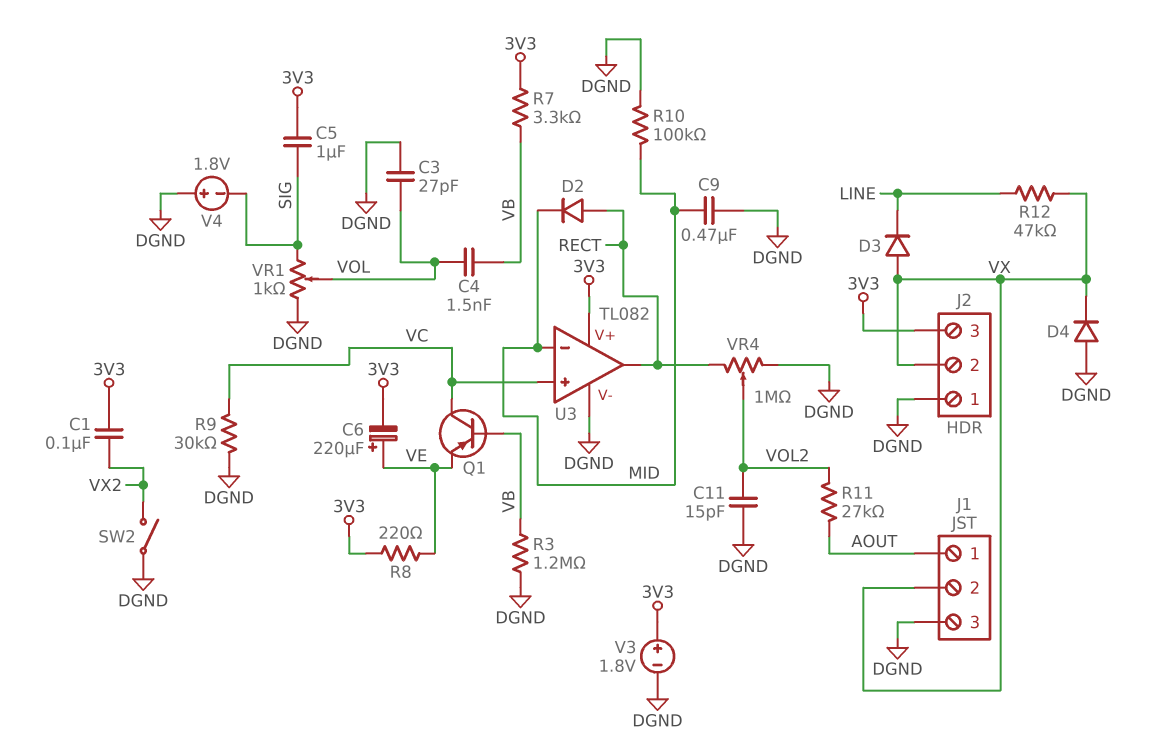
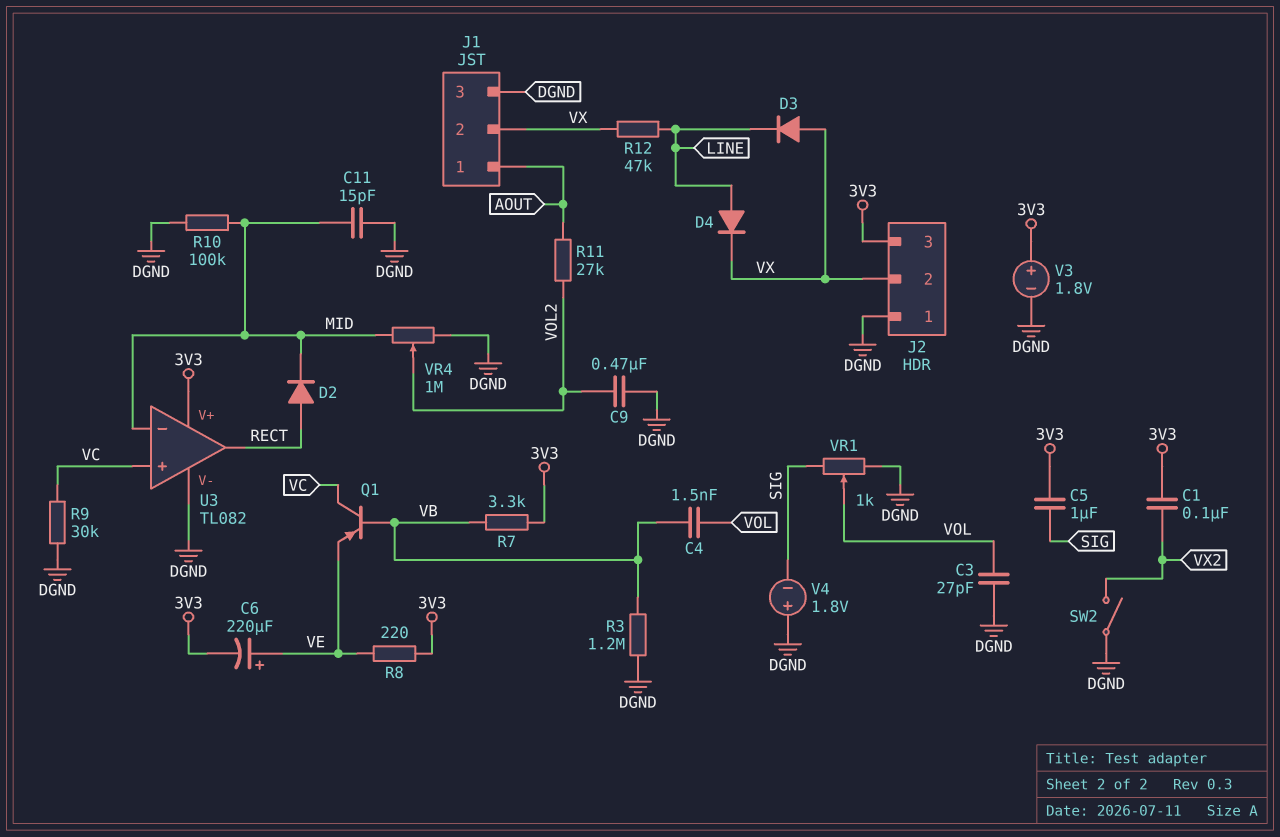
C9: 470nF (DGND, MID) -> 470nF (DGND, VOL2)
C11: 15pF (DGND, VOL2) -> 15pF (DGND, MID)
D4: diode (A DGND, K VX) -> diode (A LINE, K VX)
VR4: 1M (DGND, RECT, wiper VOL2) -> 1M (DGND, MID, wiper VOL2)

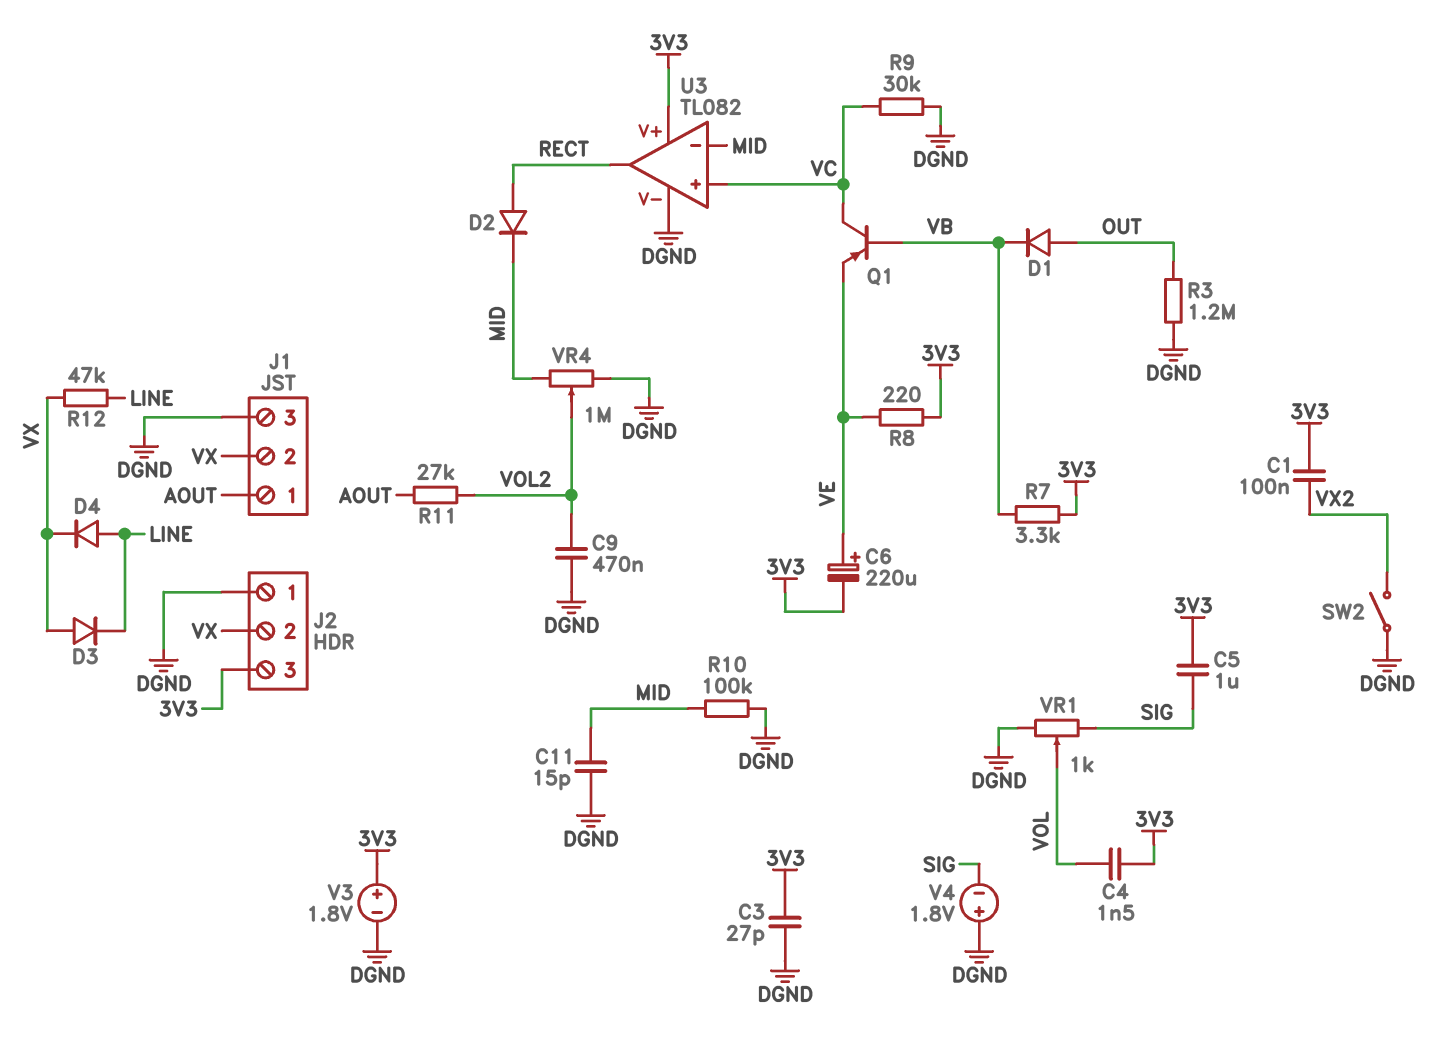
C3: 27pF (DGND, VOL) -> 27pF (3V3, DGND)
C4: 1.5nF (VB, VOL) -> 1.5nF (3V3, VOL)
D1: none -> diode (A OUT, K VB)
R3: 1.2M (DGND, VB) -> 1.2M (DGND, OUT)

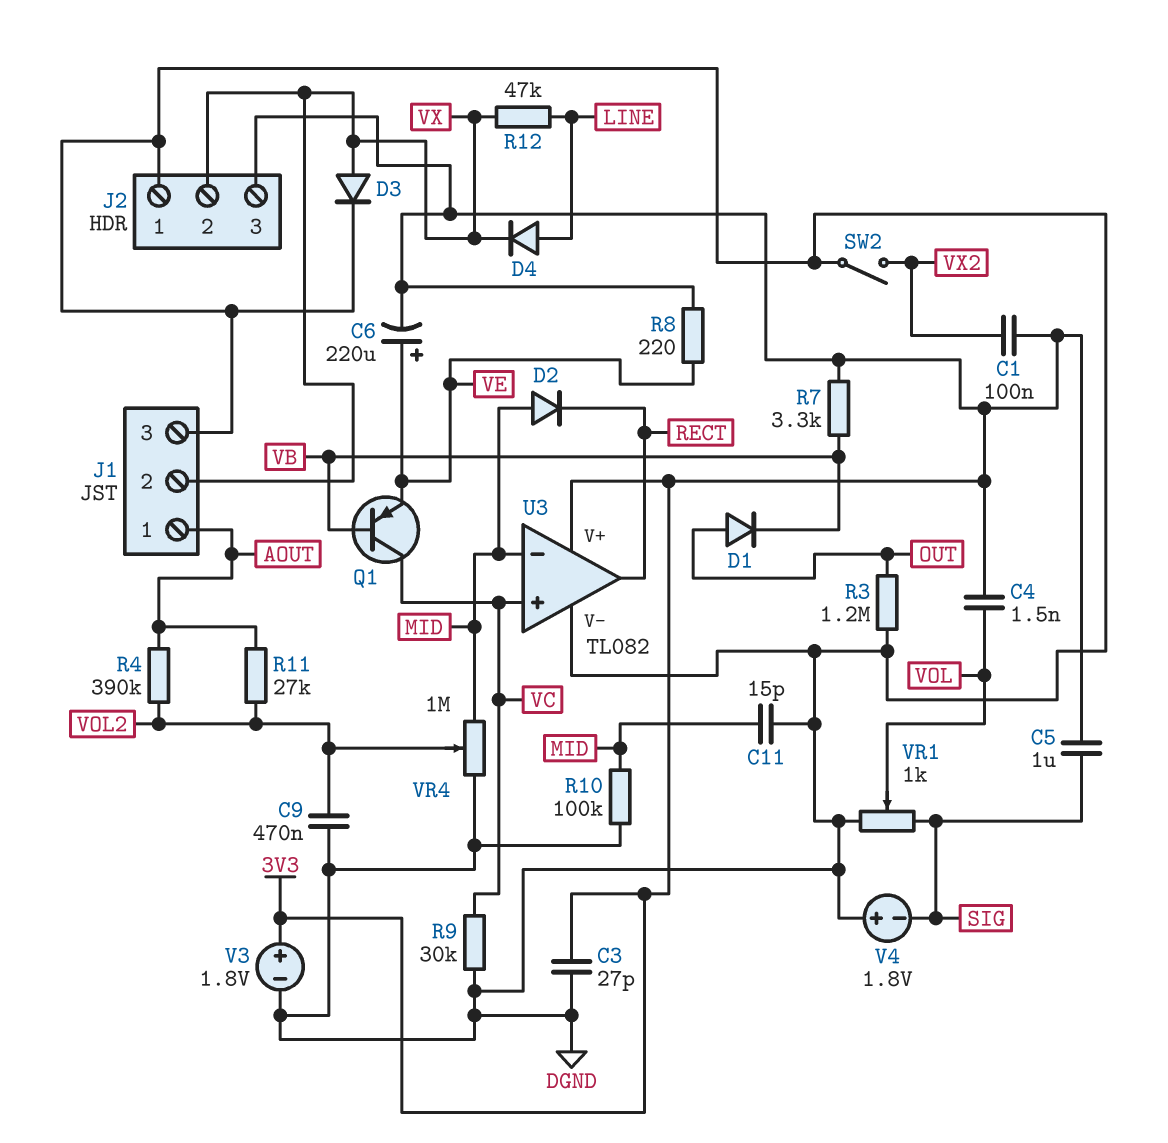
D2: diode (A RECT, K MID) -> diode (A MID, K RECT)
D3: diode (A VX, K LINE) -> diode (A VX, K DGND)
R4: none -> 390k (AOUT, VOL2)

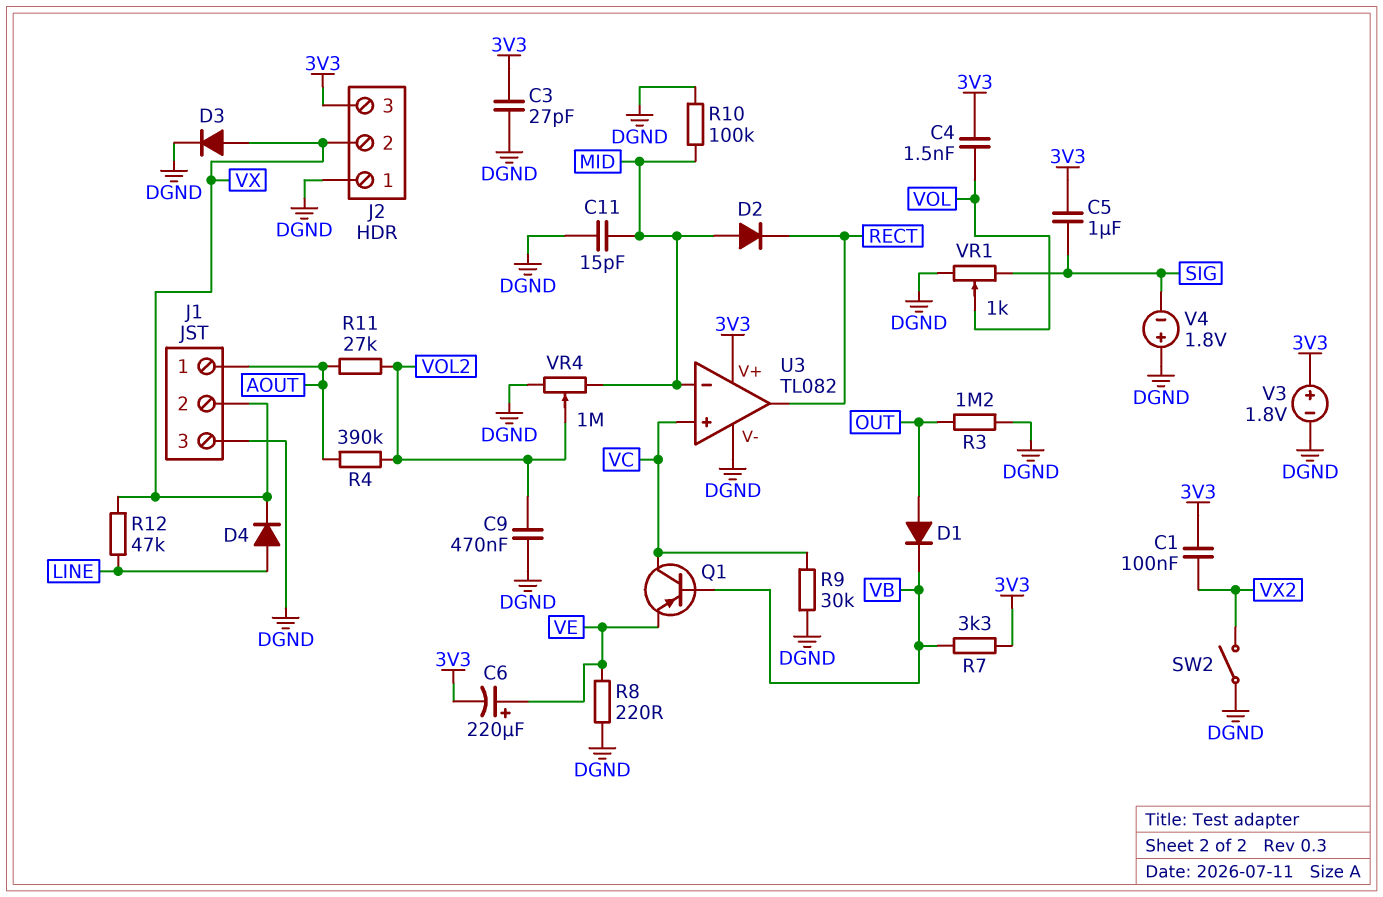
R8: 220 (3V3, VE) -> 220 (DGND, VE)

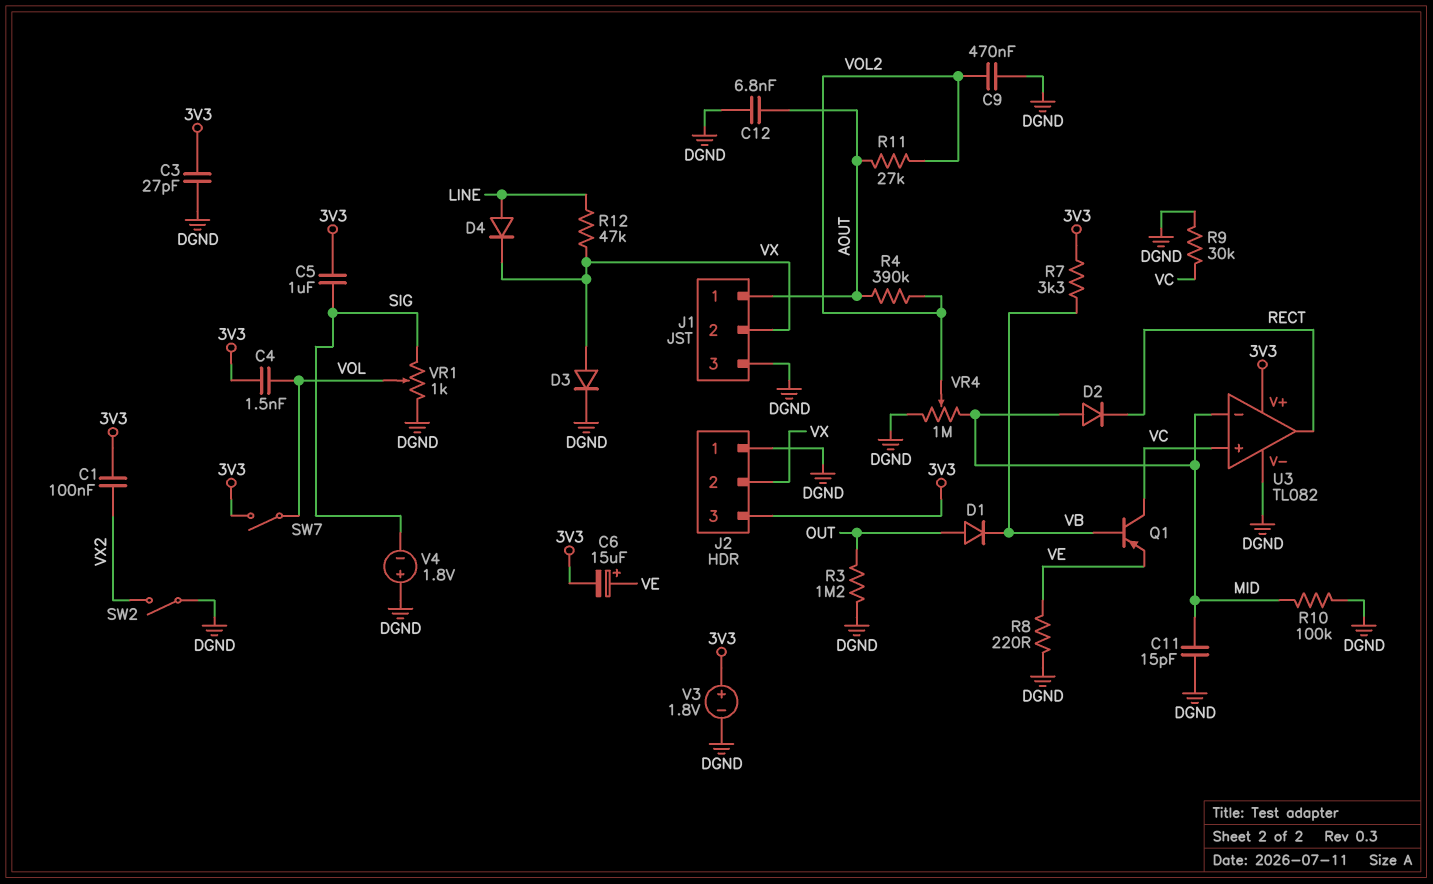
C6: 220uF (plus VE, minus 3V3) -> 15uF (plus VE, minus 3V3)
C12: none -> 6.8nF (AOUT, DGND)
SW7: none -> switch (3V3, VOL)

